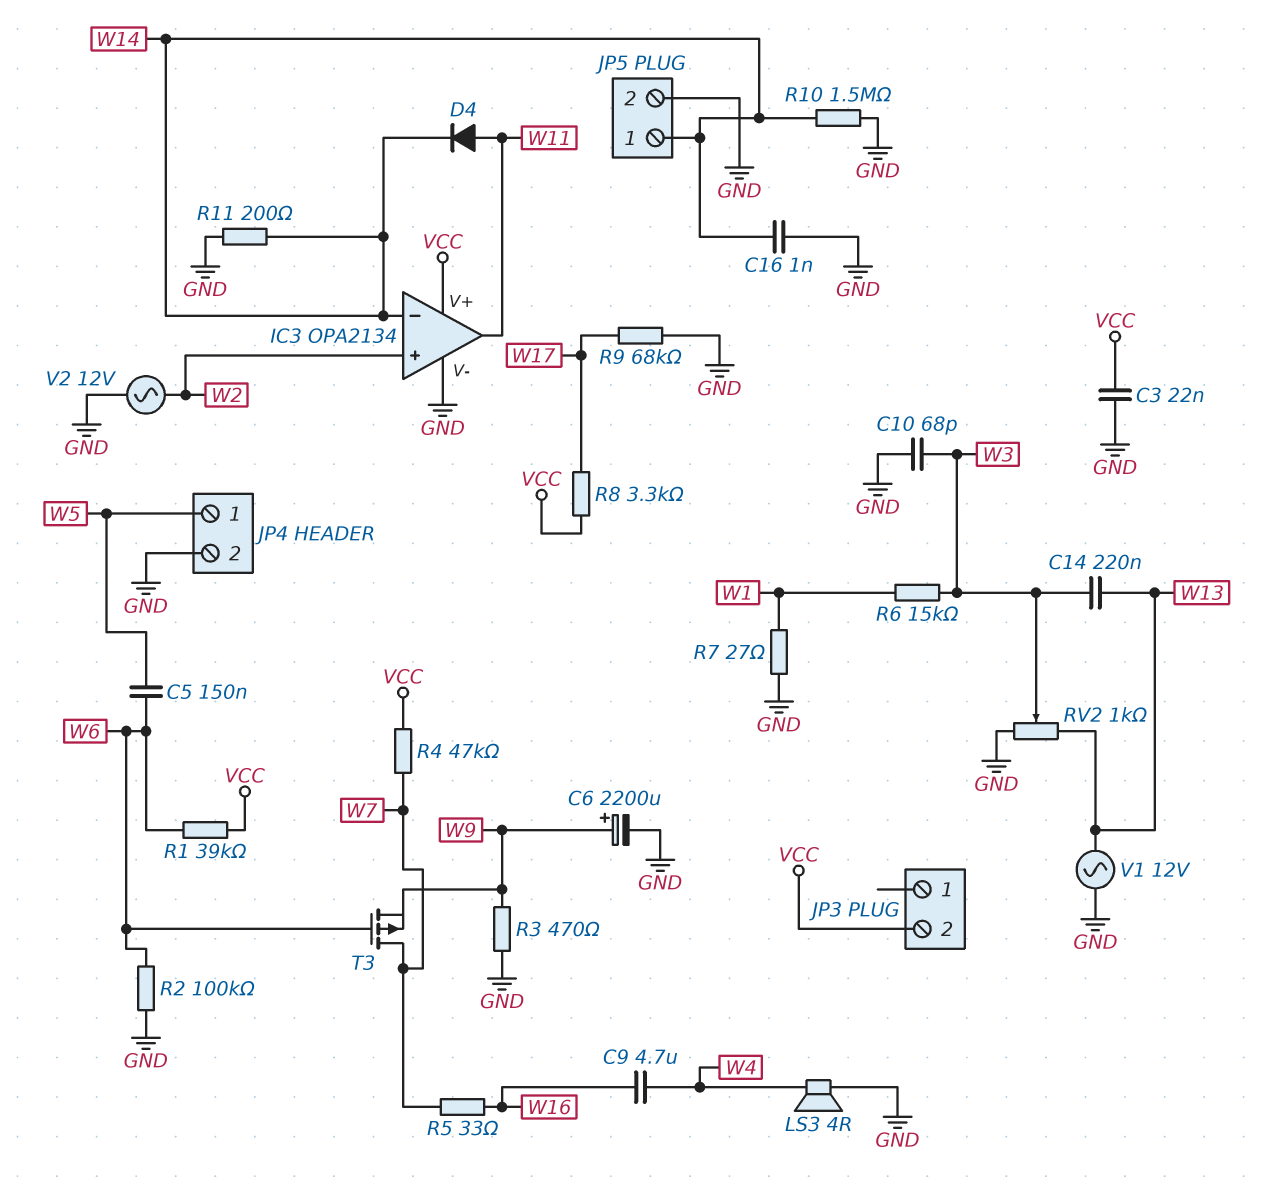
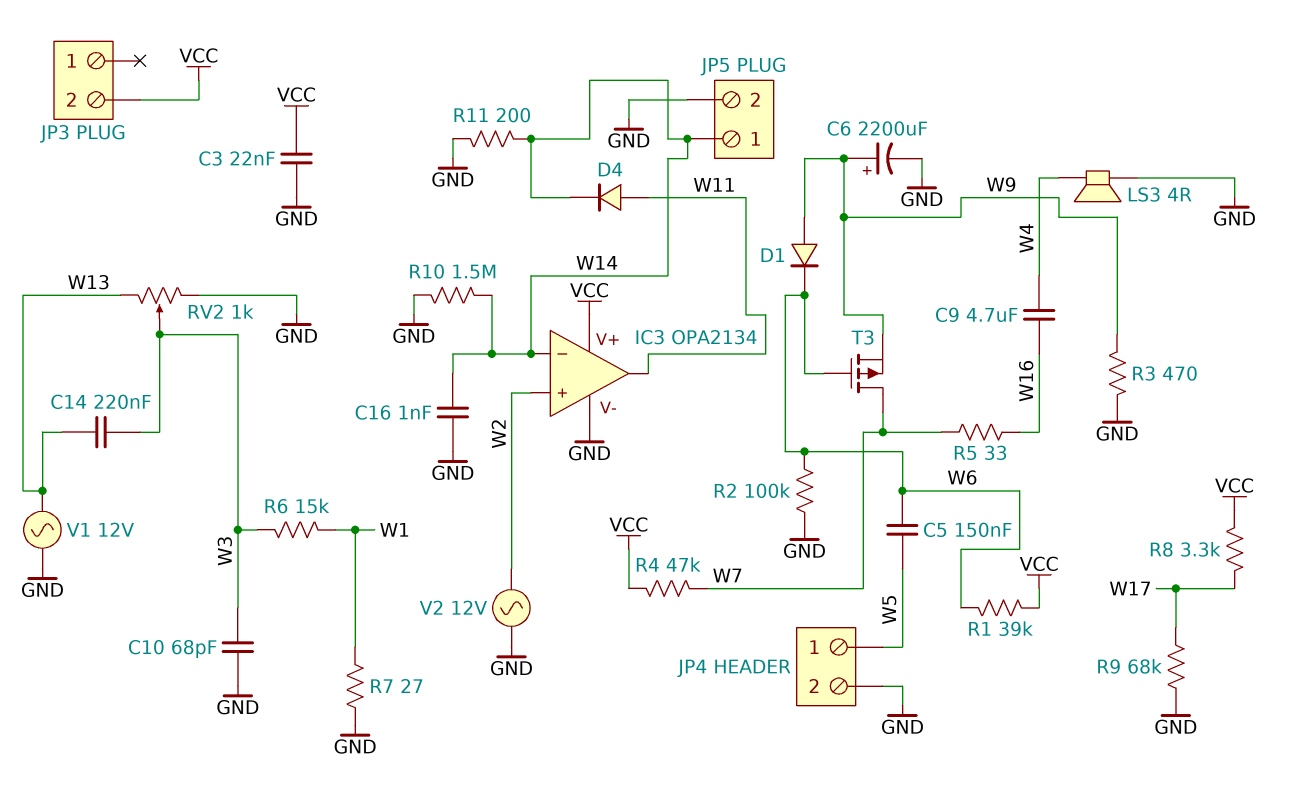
D1: none -> diode (A W9, K W6)

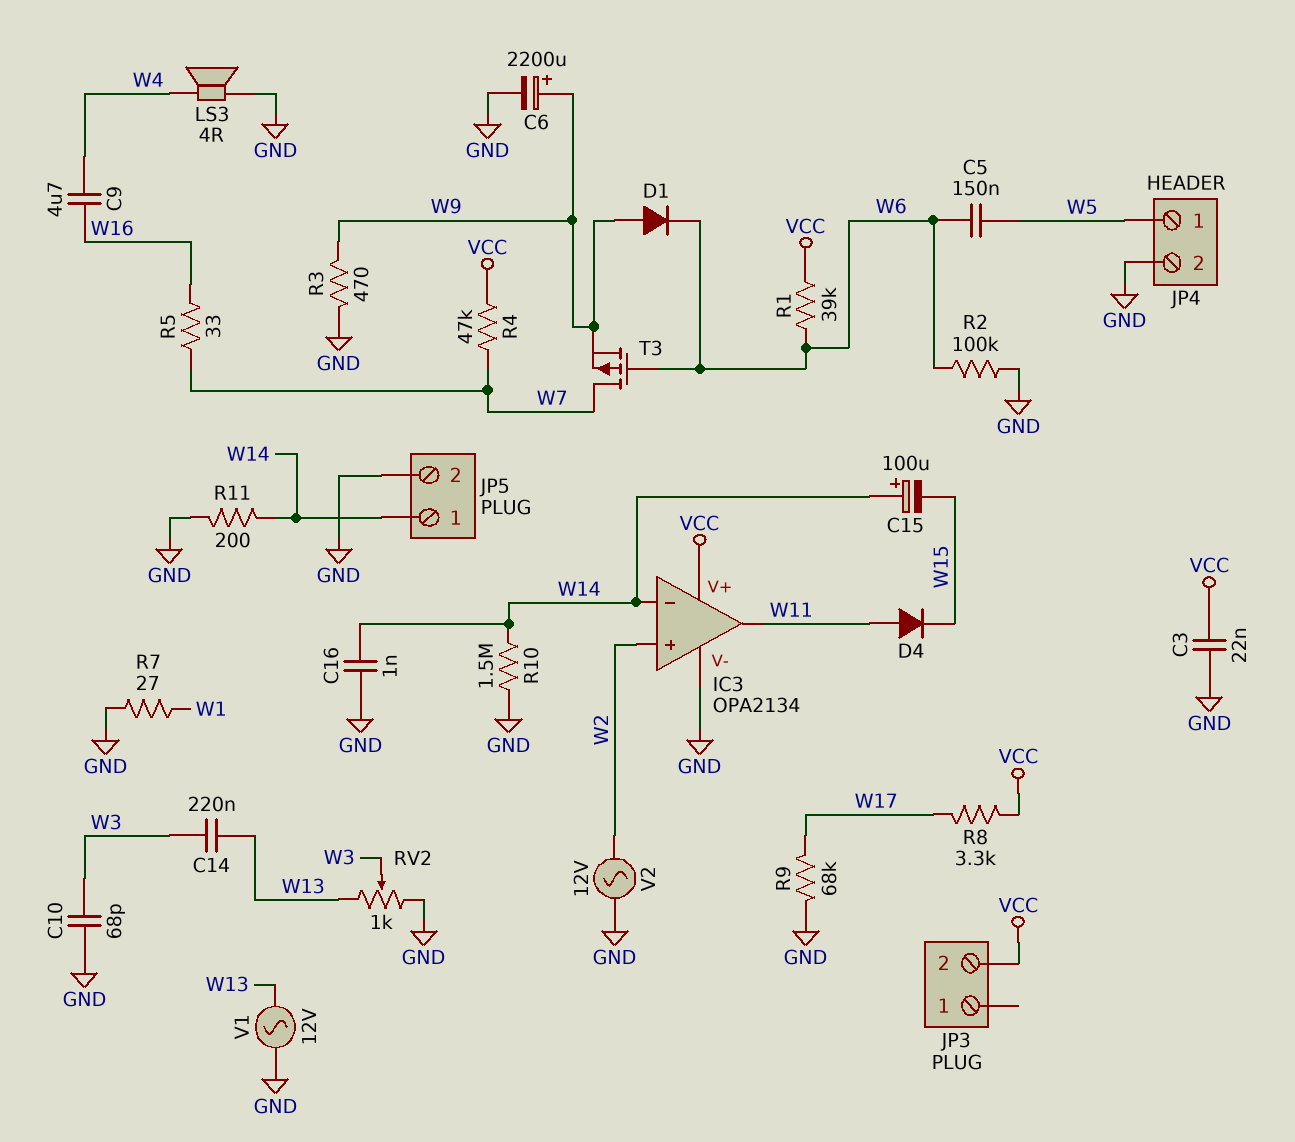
C15: none -> 100uF (plus W14, minus W15)
D4: diode (A W11, K W14) -> diode (A W11, K W15)
R6: 15k (W1, W3) -> none

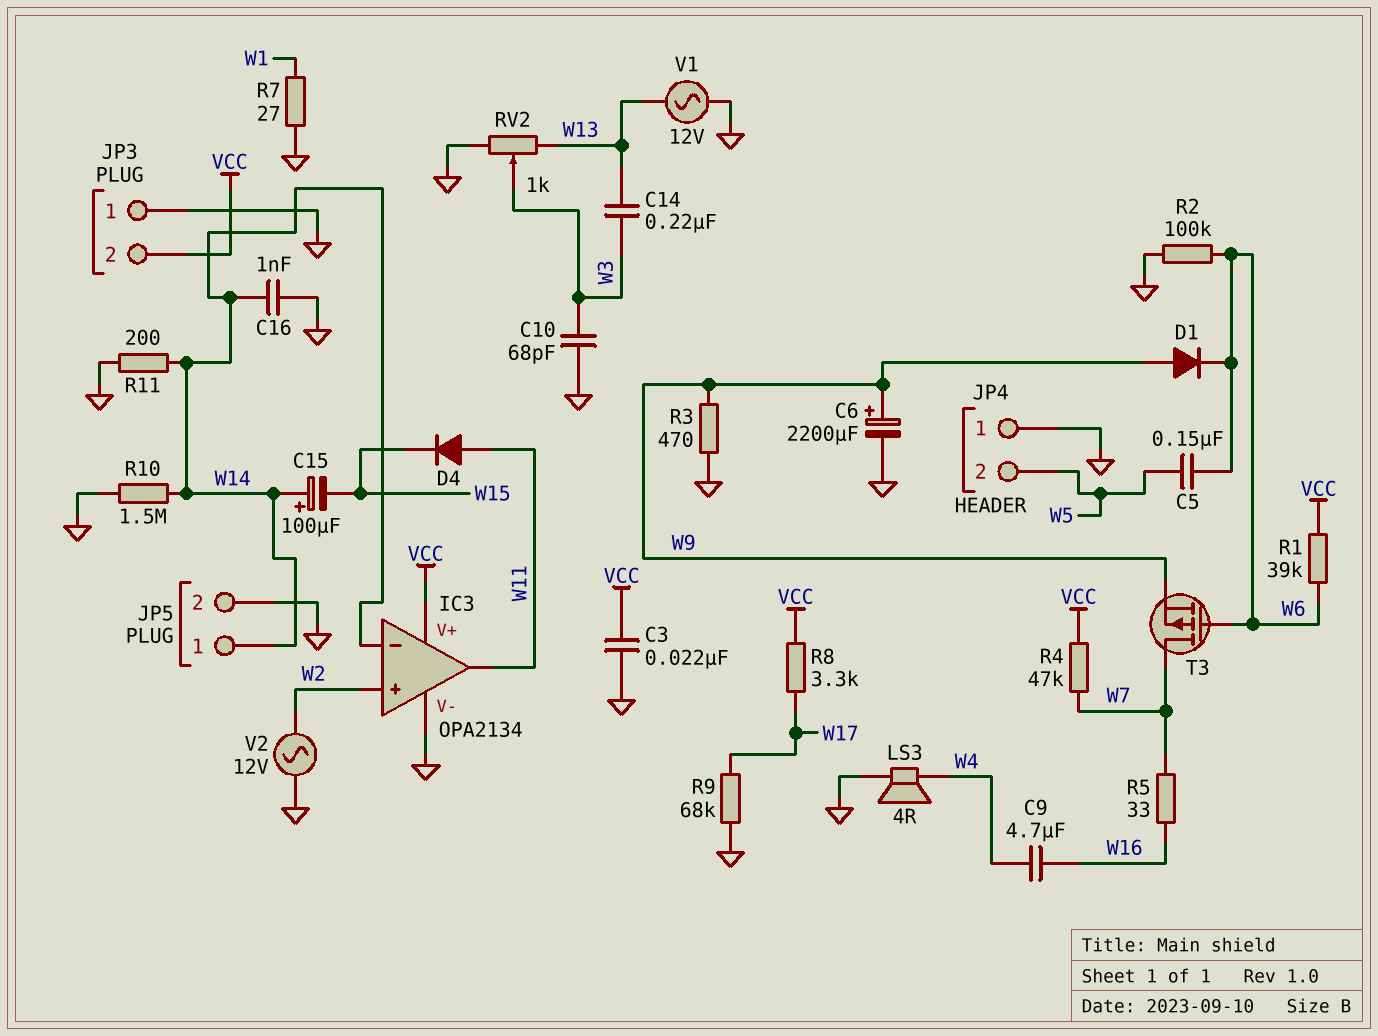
JP3 pin 1: none -> GND
JP4 pin 1: W5 -> GND
JP4 pin 2: GND -> W5

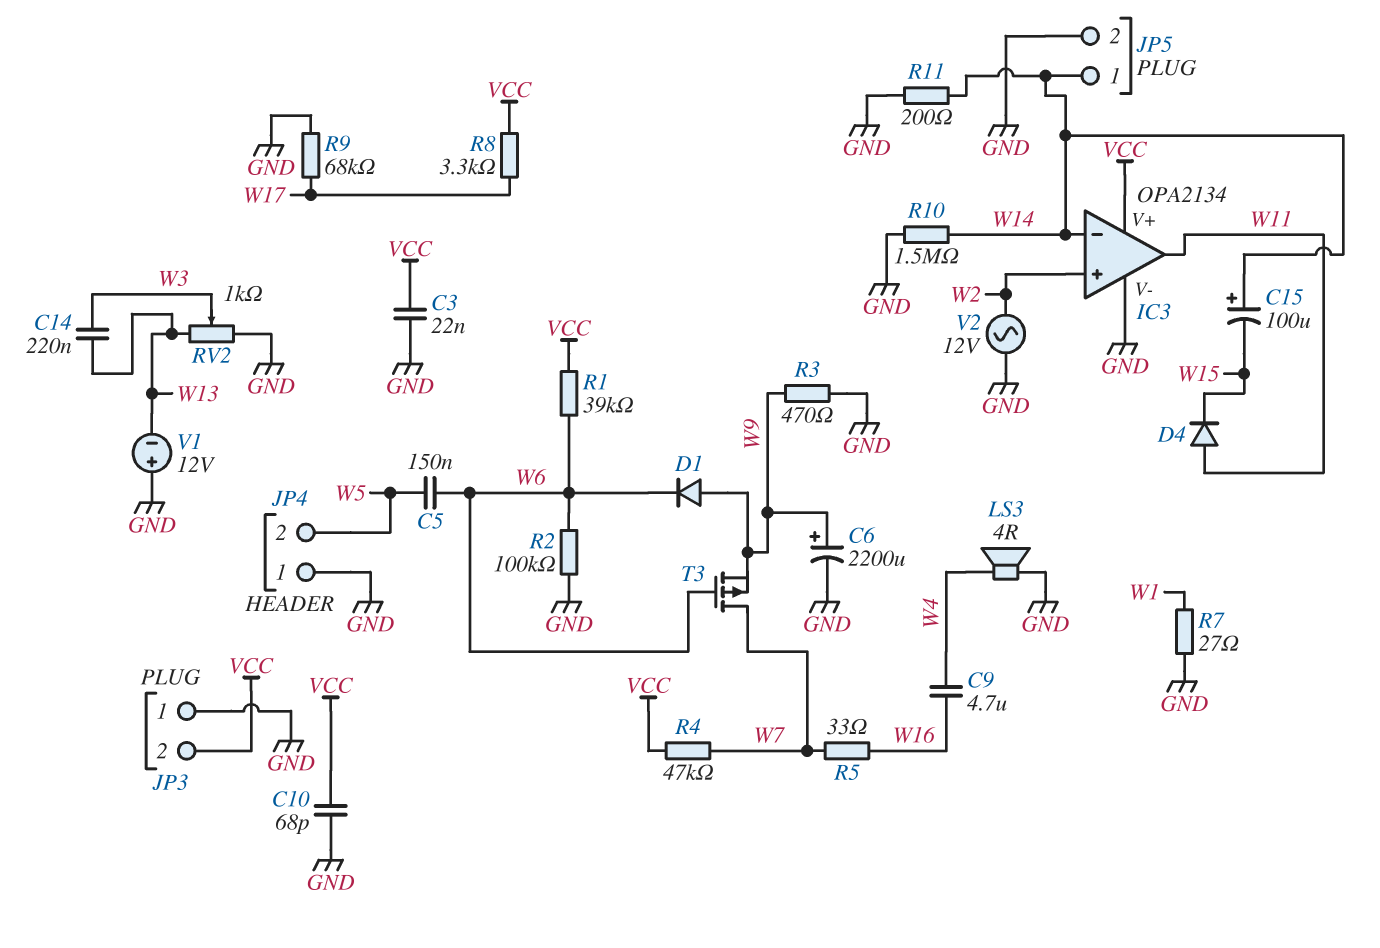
C10: 68pF (GND, W3) -> 68pF (GND, VCC)
C16: 1nF (GND, W14) -> none
V1: AC 12V (GND, W13) -> 12V (plus GND, minus W13)

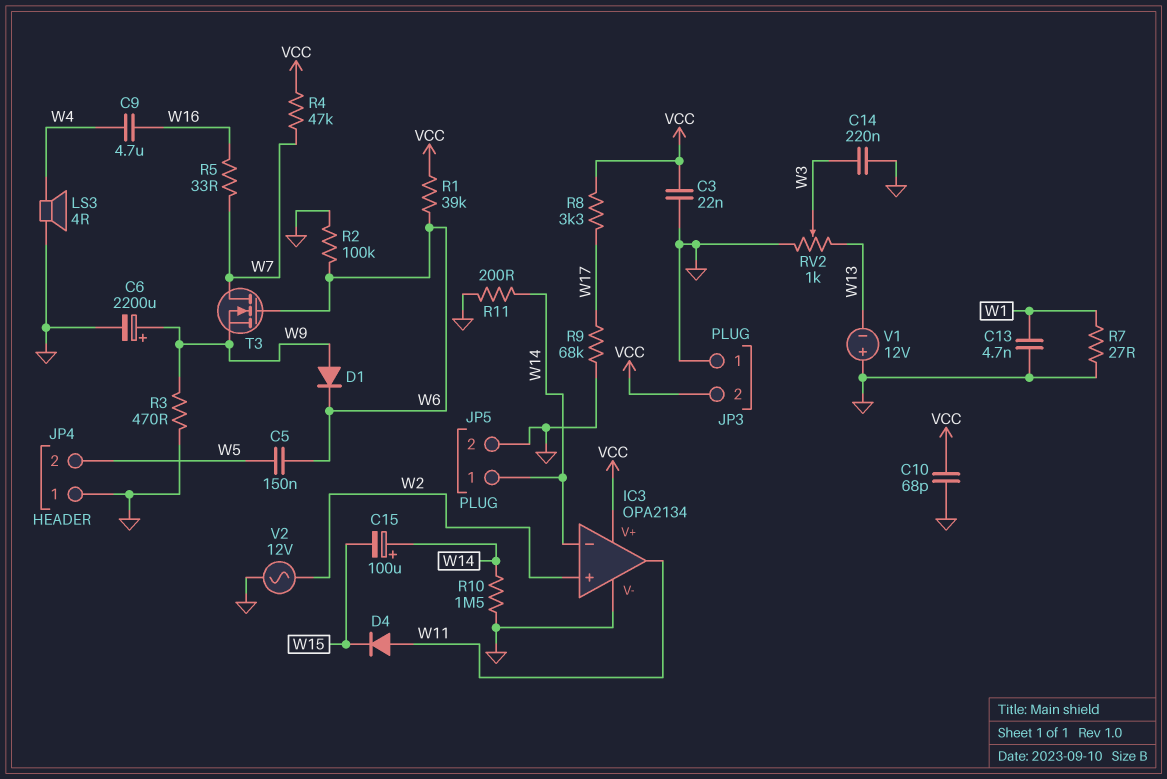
C13: none -> 4.7nF (GND, W1)
C14: 220nF (W3, W13) -> 220nF (GND, W3)
T3: PMOS (G W6, D W7, S W9) -> NMOS (G W6, D W7, S W9)

